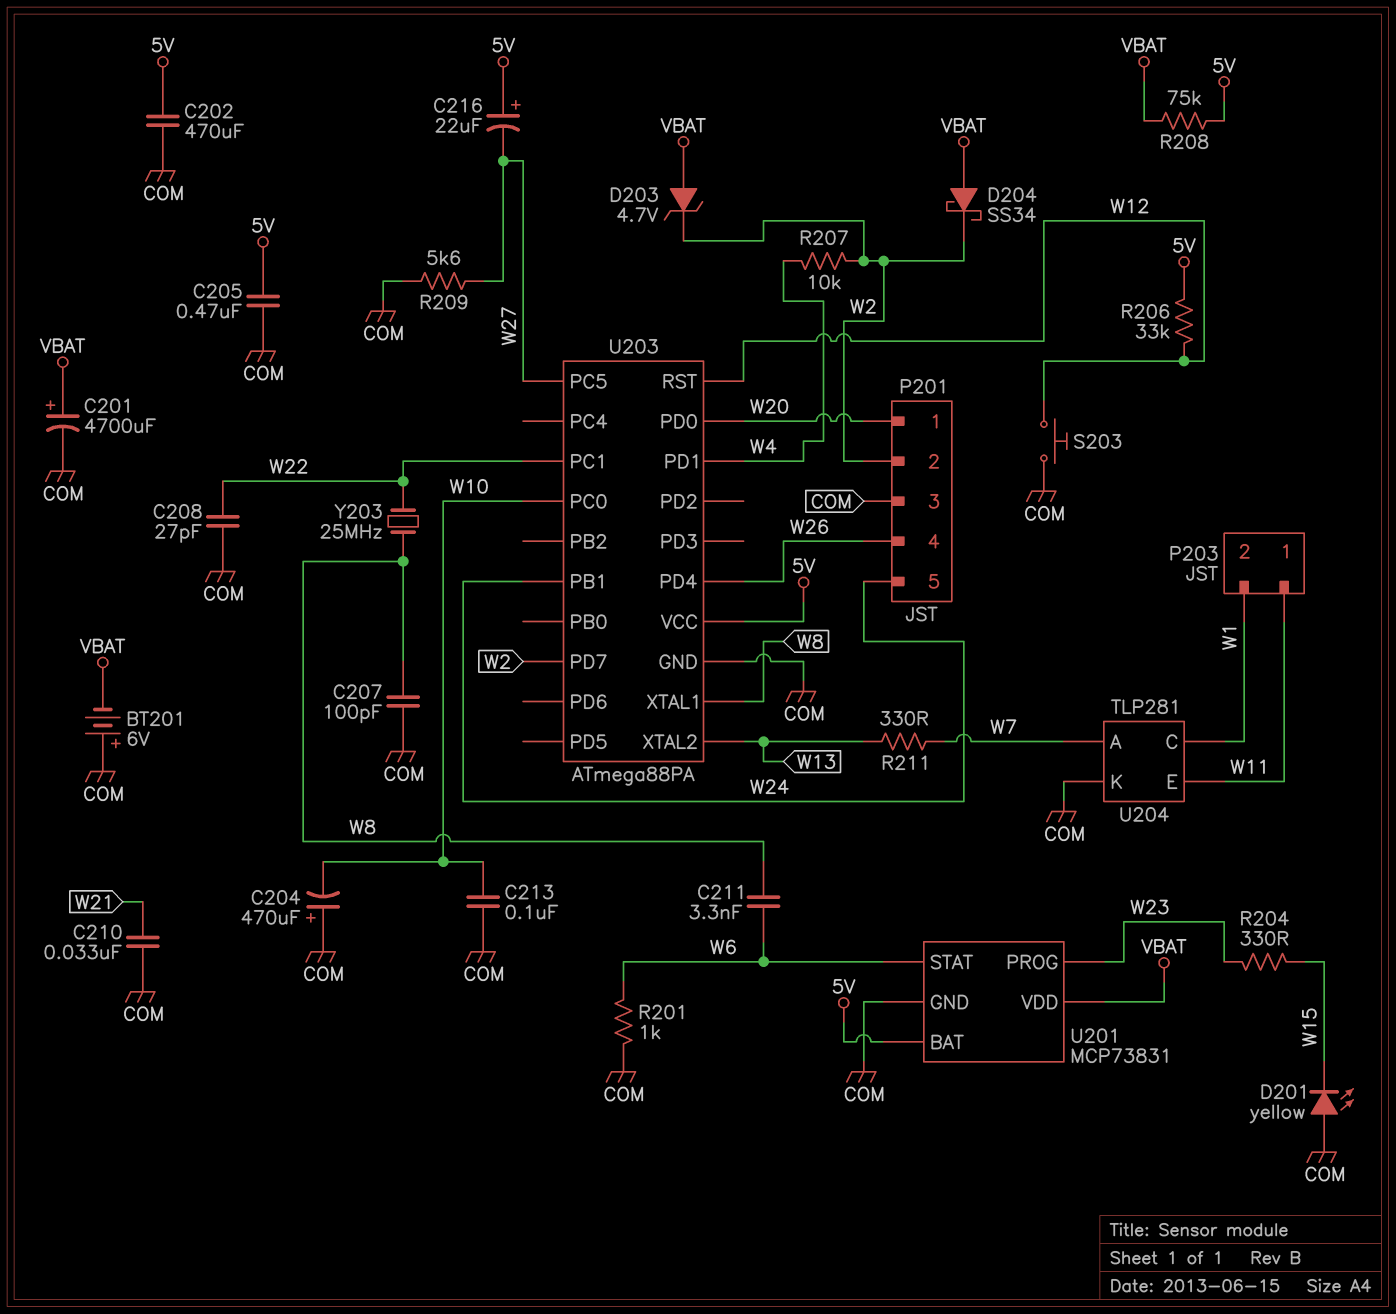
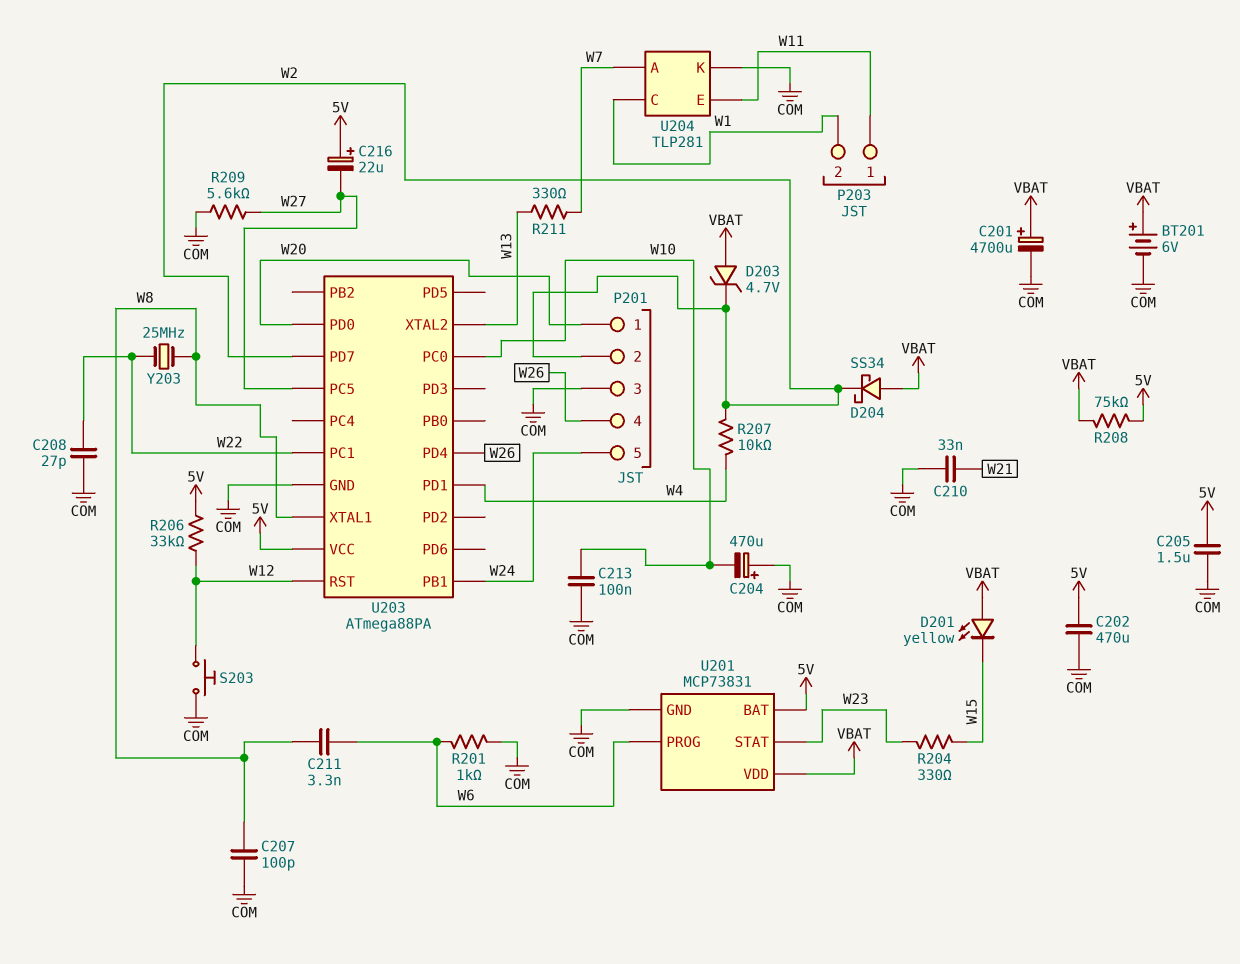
BT201: 6V (plus COM, minus VBAT) -> 6V (plus VBAT, minus COM)
C205: 470nF (5V, COM) -> 1.5uF (5V, COM)
D201: LED yellow (A COM, K W15) -> LED yellow (A VBAT, K W15)
U201 pin PROG: W23 -> W6
U201 pin STAT: W6 -> W23

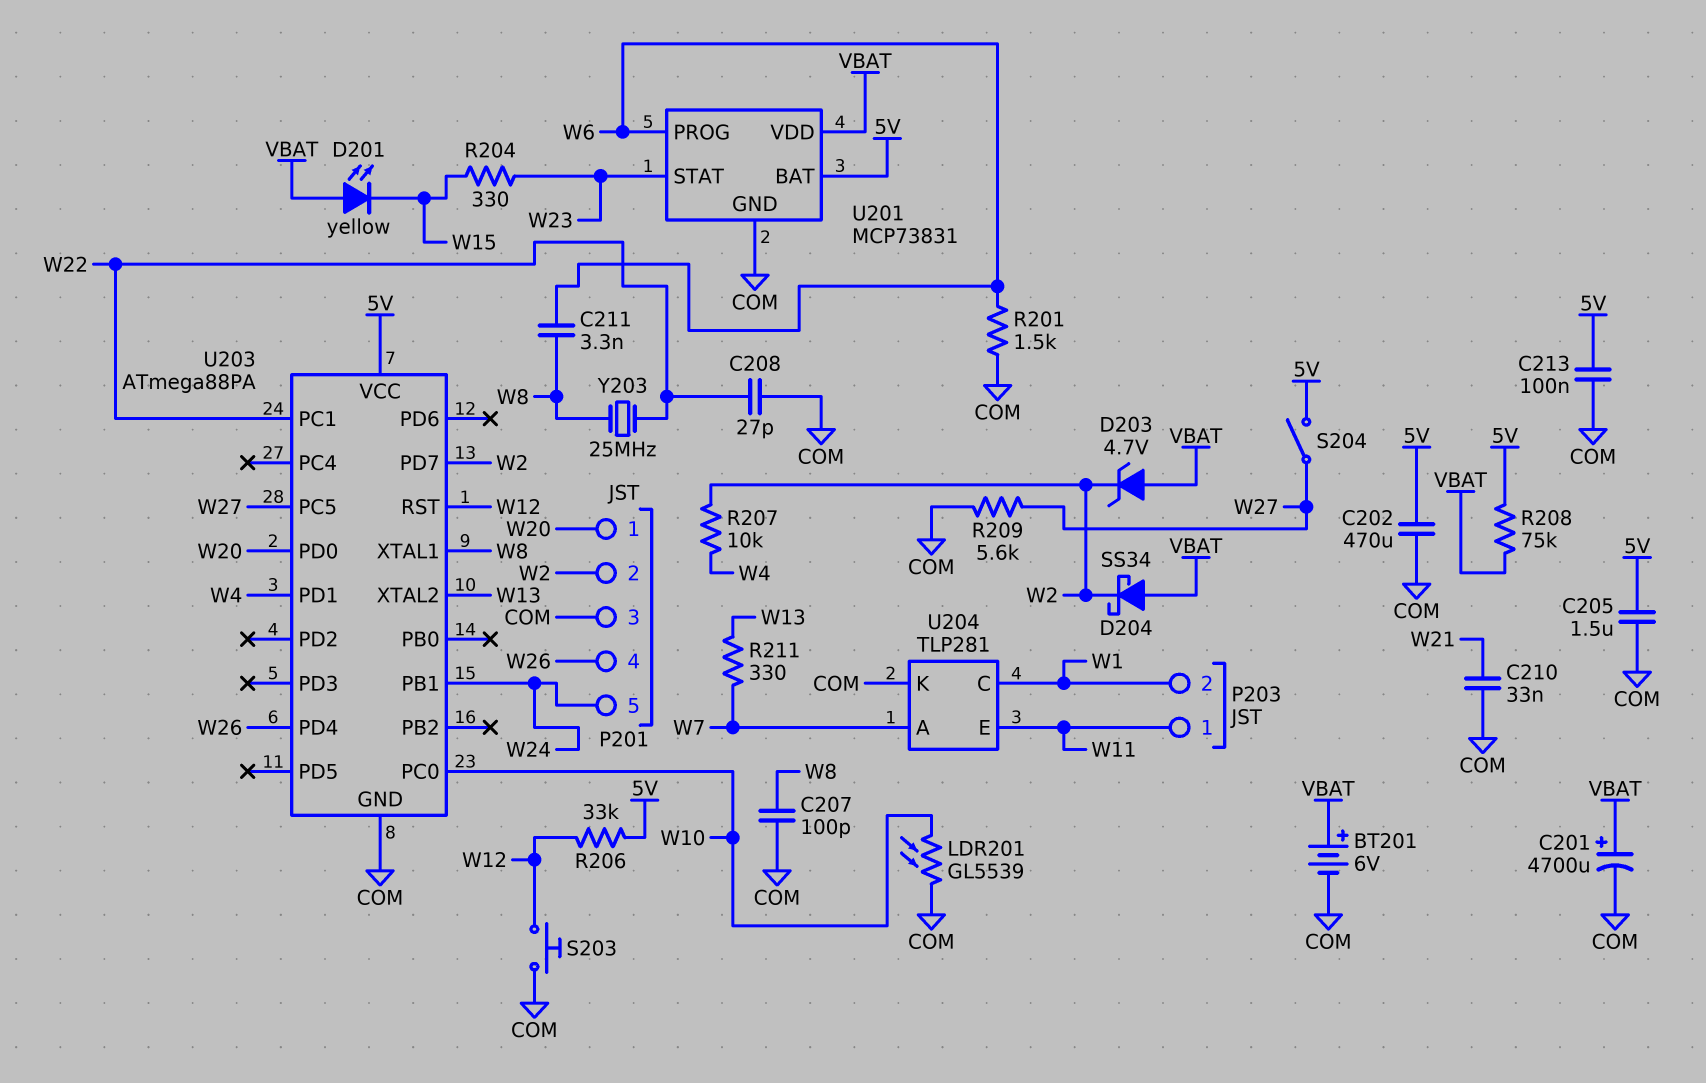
C204: 470uF (plus COM, minus W10) -> none
C213: 100nF (COM, W10) -> 100nF (5V, COM)
C216: 22uF (plus 5V, minus W27) -> none
LDR201: none -> GL5539 (COM, W10)
R201: 1k (COM, W6) -> 1.5k (COM, W6)
S204: none -> switch (5V, W27)

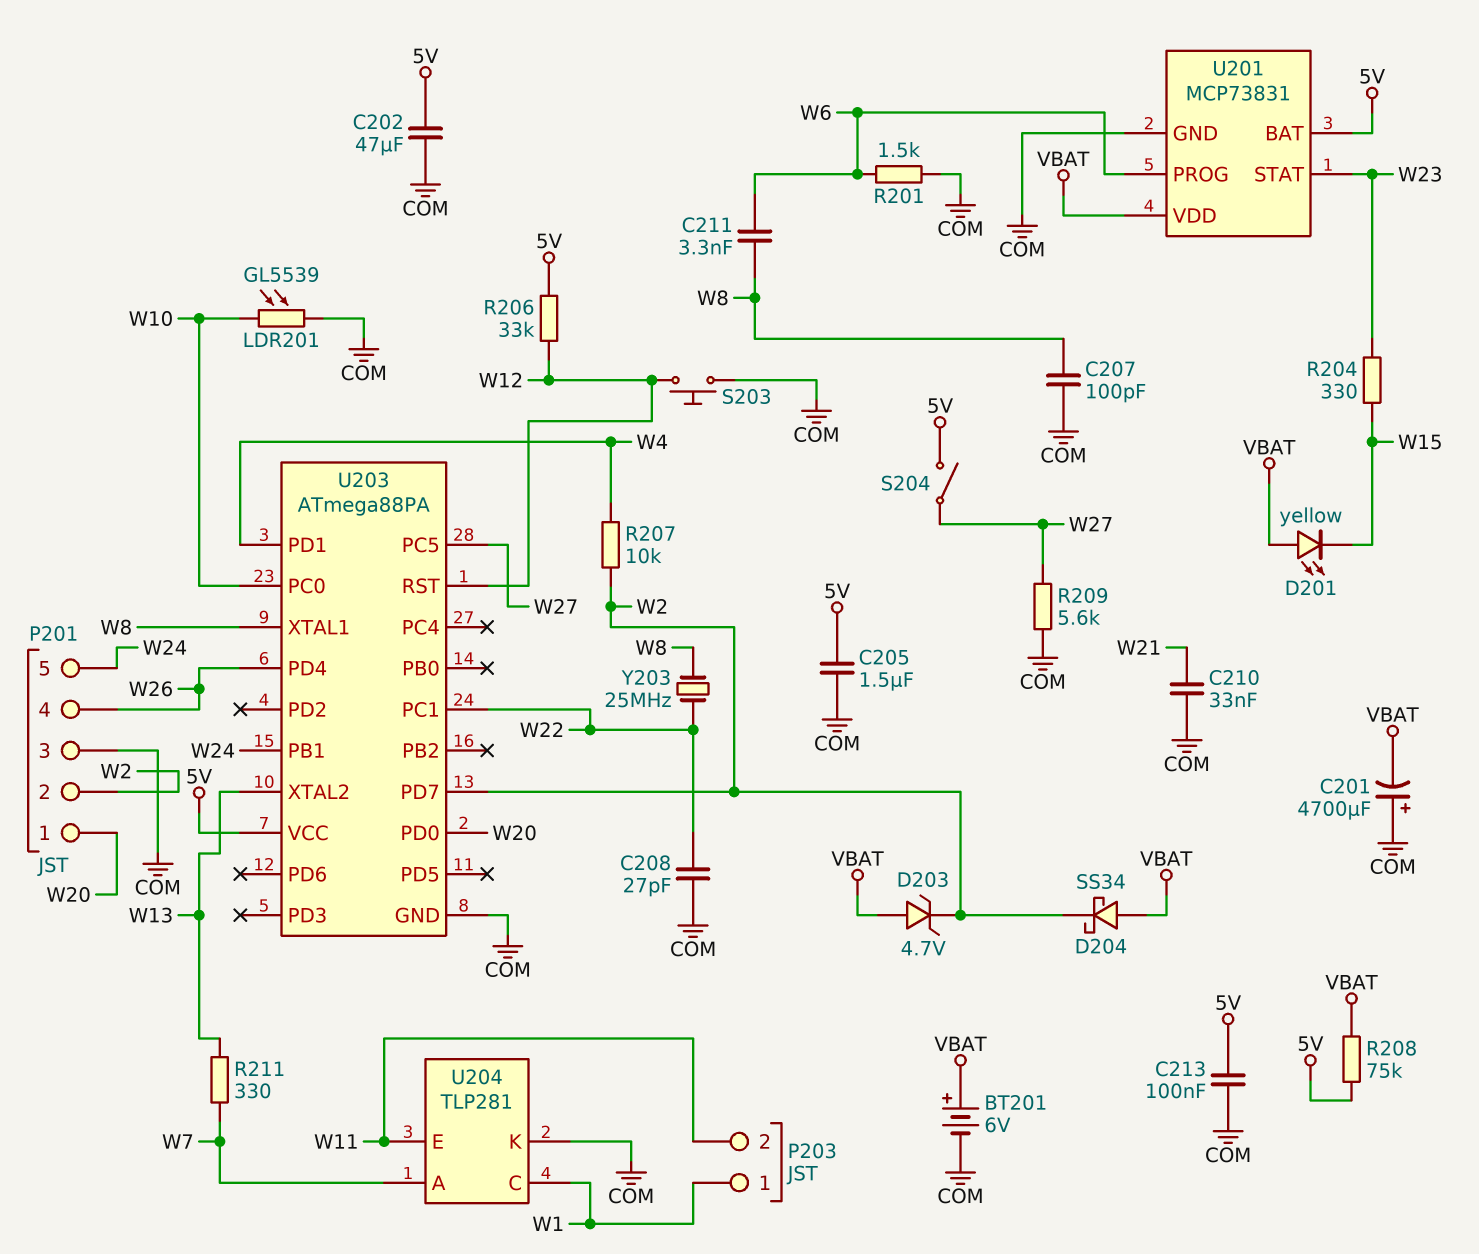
C201: 4700uF (plus VBAT, minus COM) -> 4700uF (plus COM, minus VBAT)
C202: 470uF (5V, COM) -> 47uF (5V, COM)
P203 pin 1: W11 -> W1
P203 pin 2: W1 -> W11

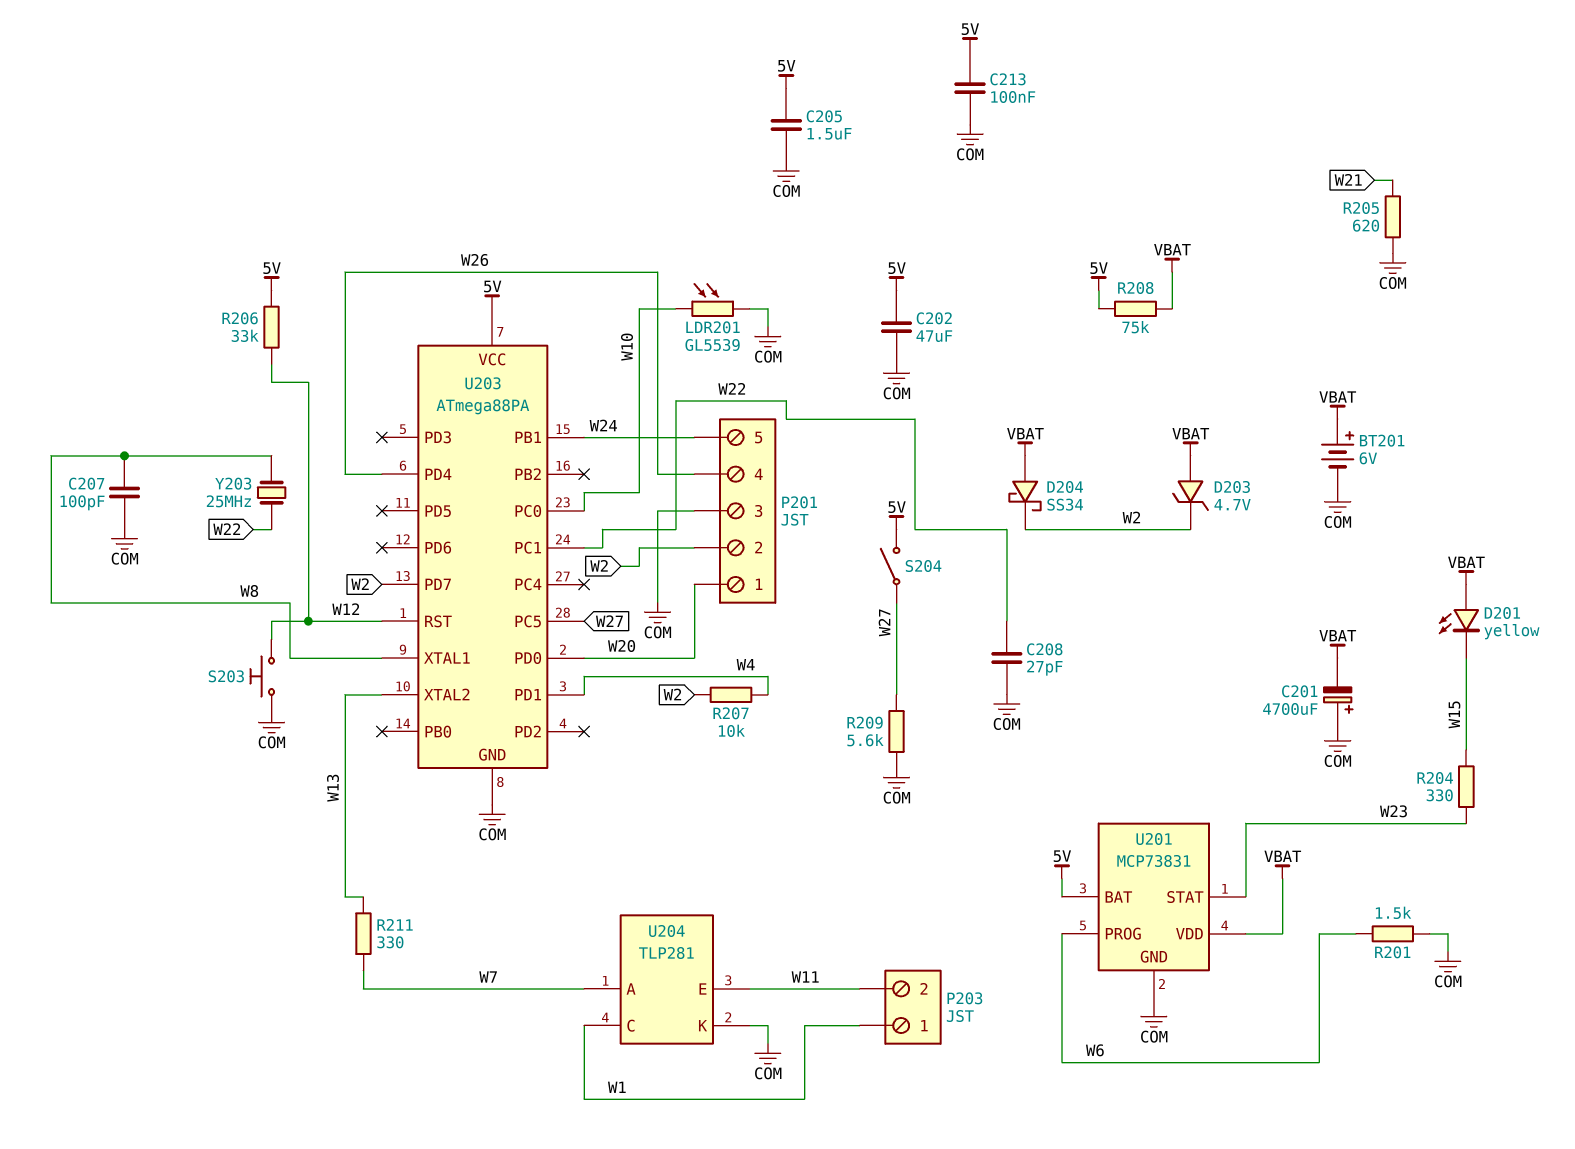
C210: 33nF (COM, W21) -> none
C211: 3.3nF (W6, W8) -> none
R205: none -> 620 (COM, W21)

